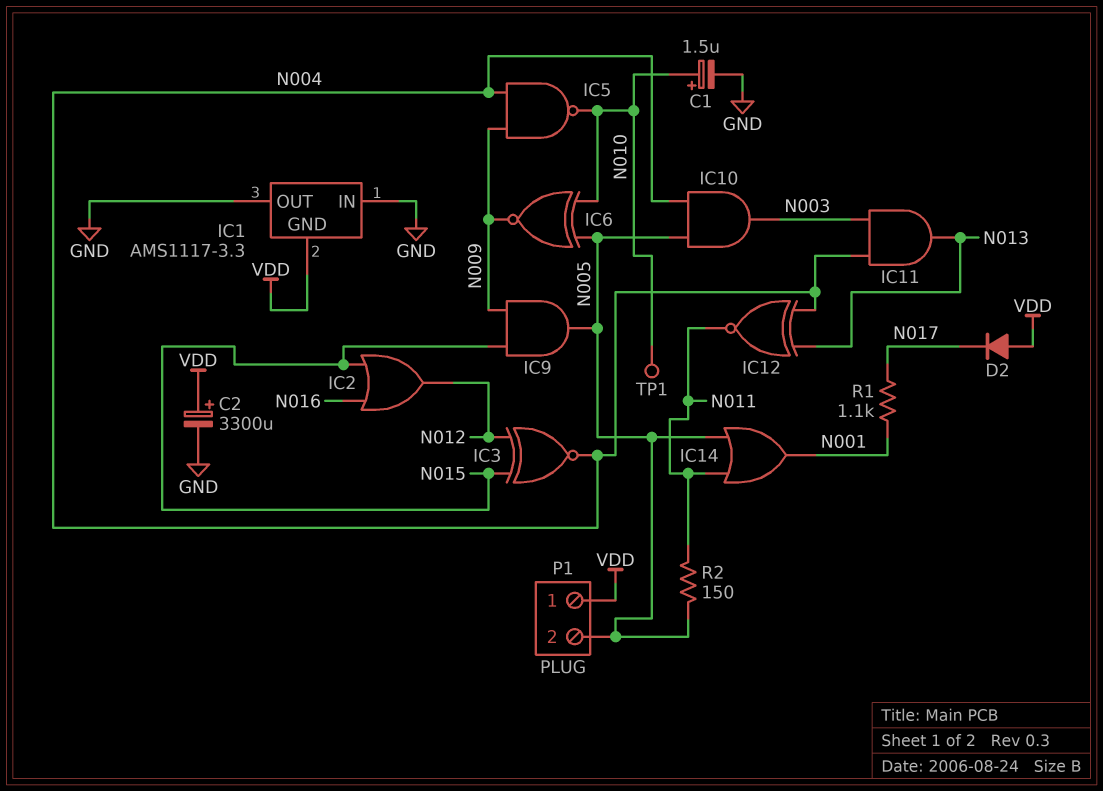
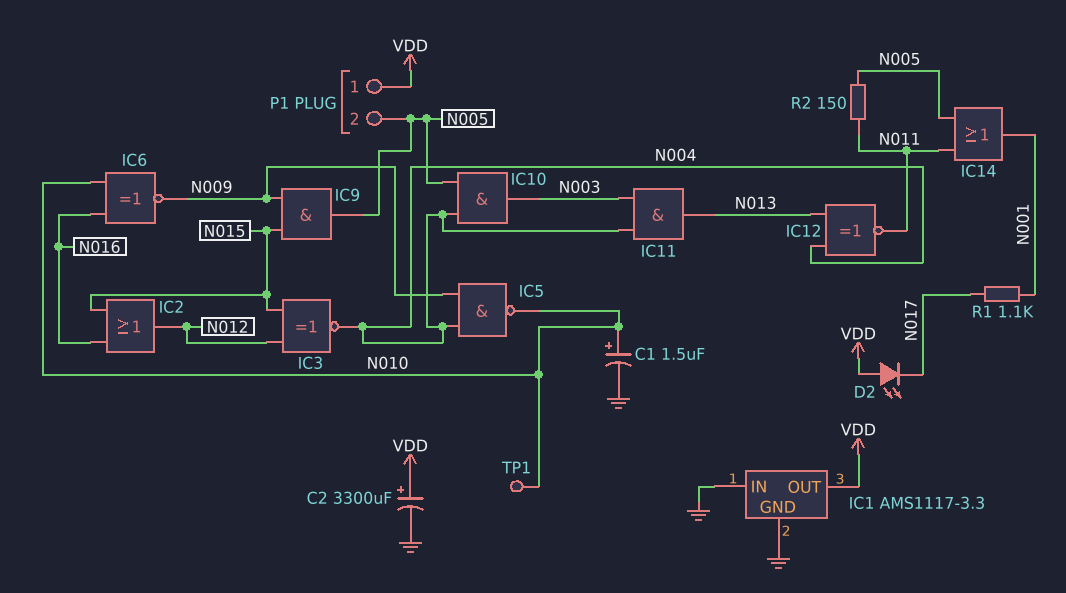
D2: diode (A VDD, K N017) -> LED (A VDD, K N017)
IC1 pin GND: VDD -> GND
IC1 pin OUT: GND -> VDD
IC6: XNOR (in N005, in N010, out N009) -> XNOR (in N010, in N016, out N009)

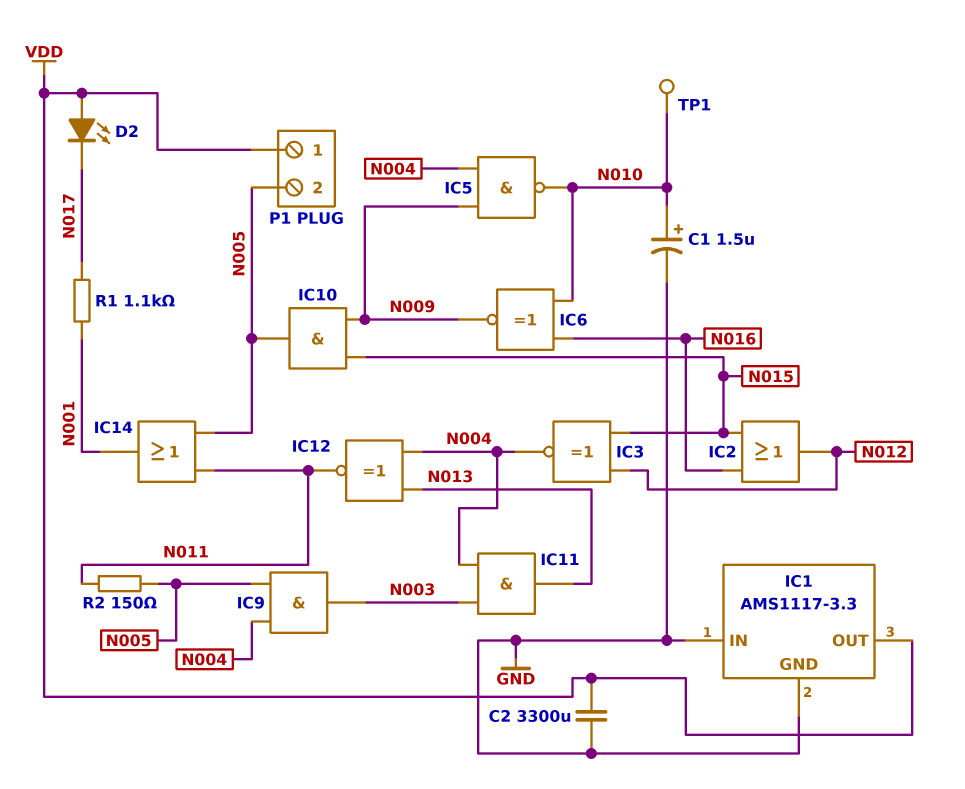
C2: 3300uF (plus VDD, minus GND) -> 3300uF (GND, VDD)
IC9: AND (in N009, in N015, out N005) -> AND (in N004, in N005, out N003)
IC10: AND (in N004, in N005, out N003) -> AND (in N009, in N015, out N005)

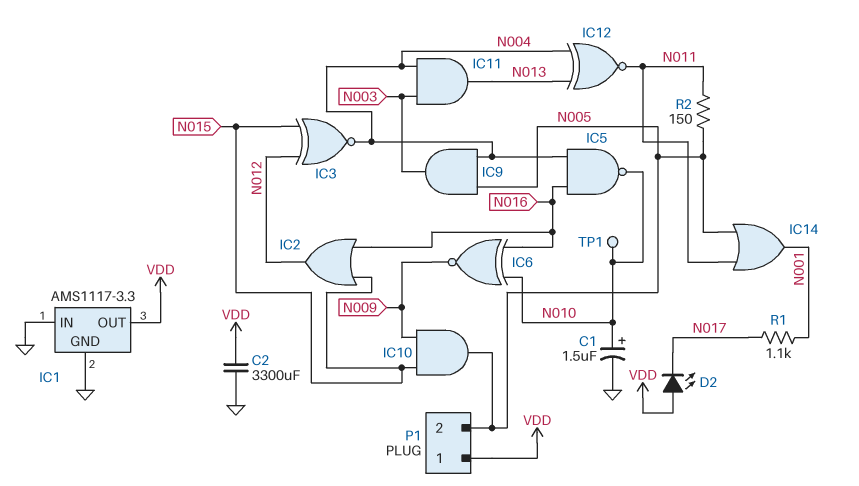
IC5: NAND (in N004, in N009, out N010) -> NAND (in N004, in N016, out N010)

